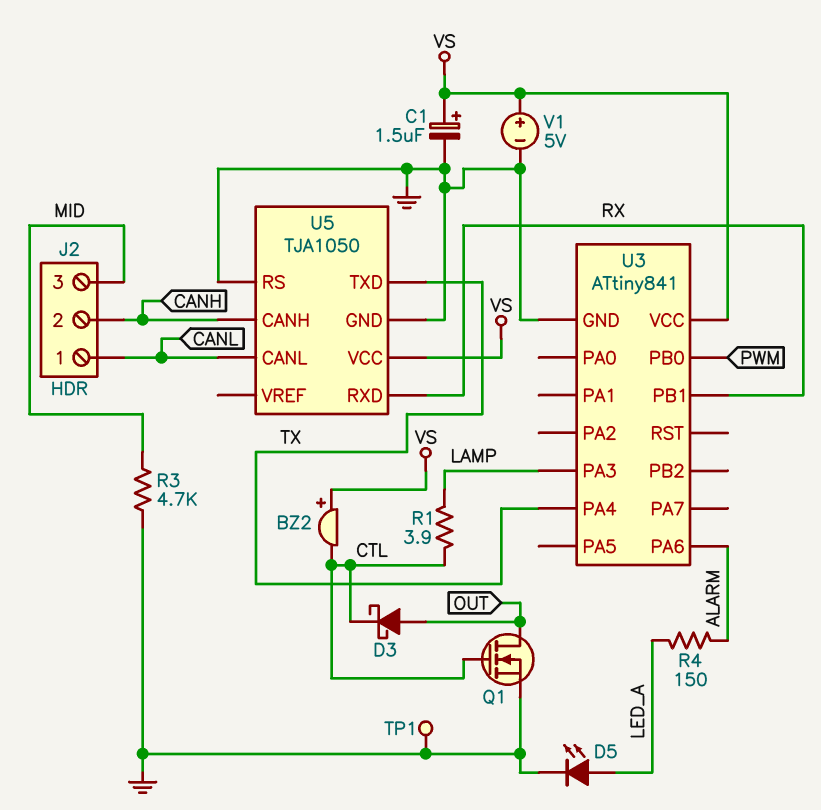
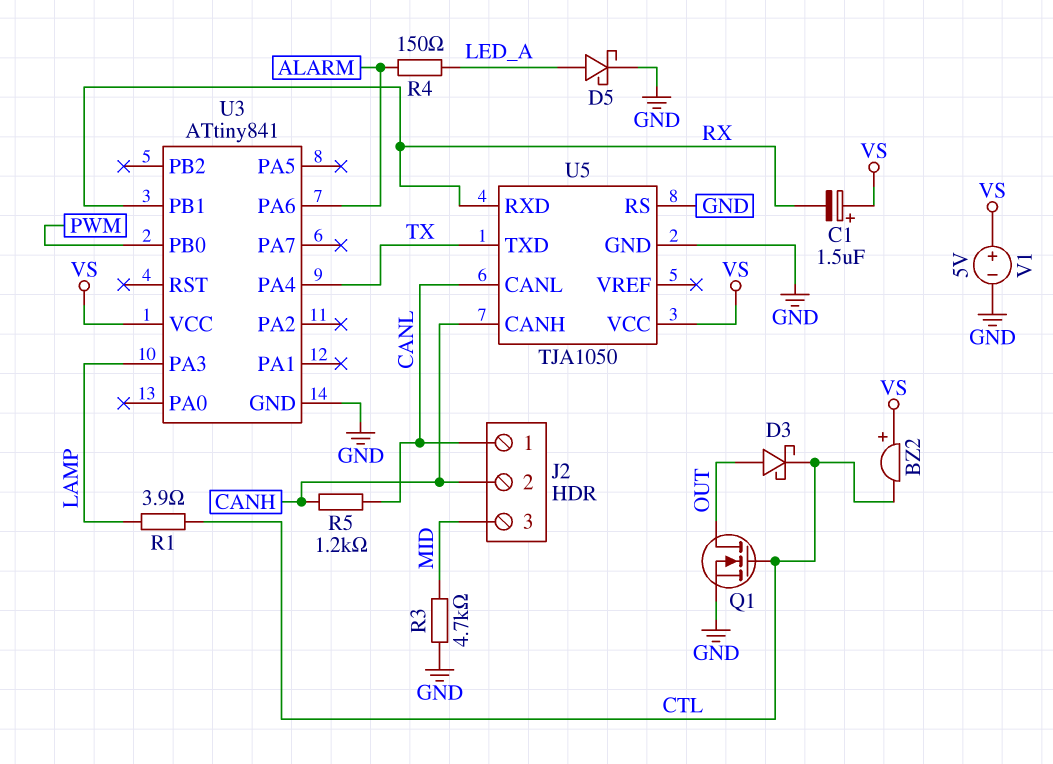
C1: 1.5uF (plus VS, minus GND) -> 1.5uF (plus VS, minus RX)
D5: LED (A LED_A, K GND) -> schottky (A LED_A, K GND)
R5: none -> 1.2k (CANH, CANL)
TP1: test point (GND) -> none

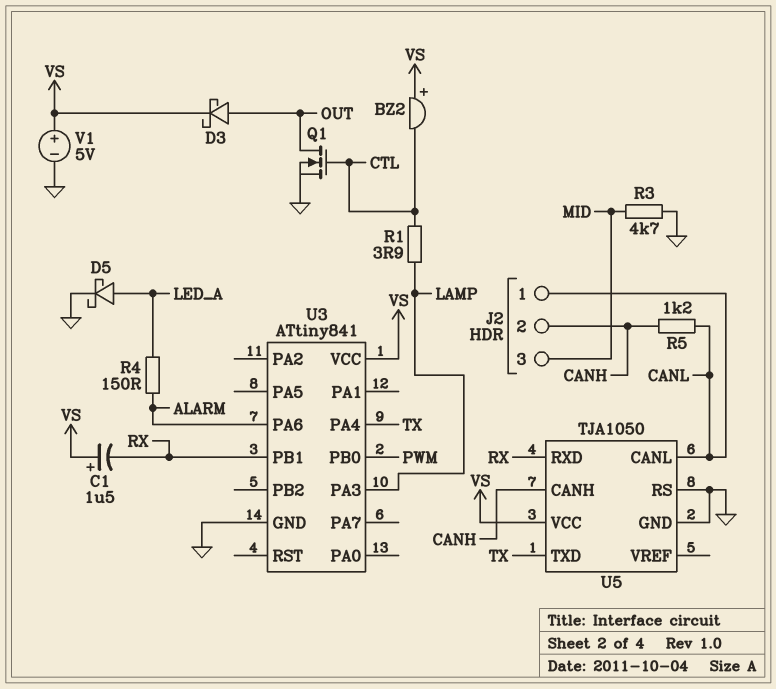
D3: schottky (A OUT, K CTL) -> schottky (A OUT, K VS)

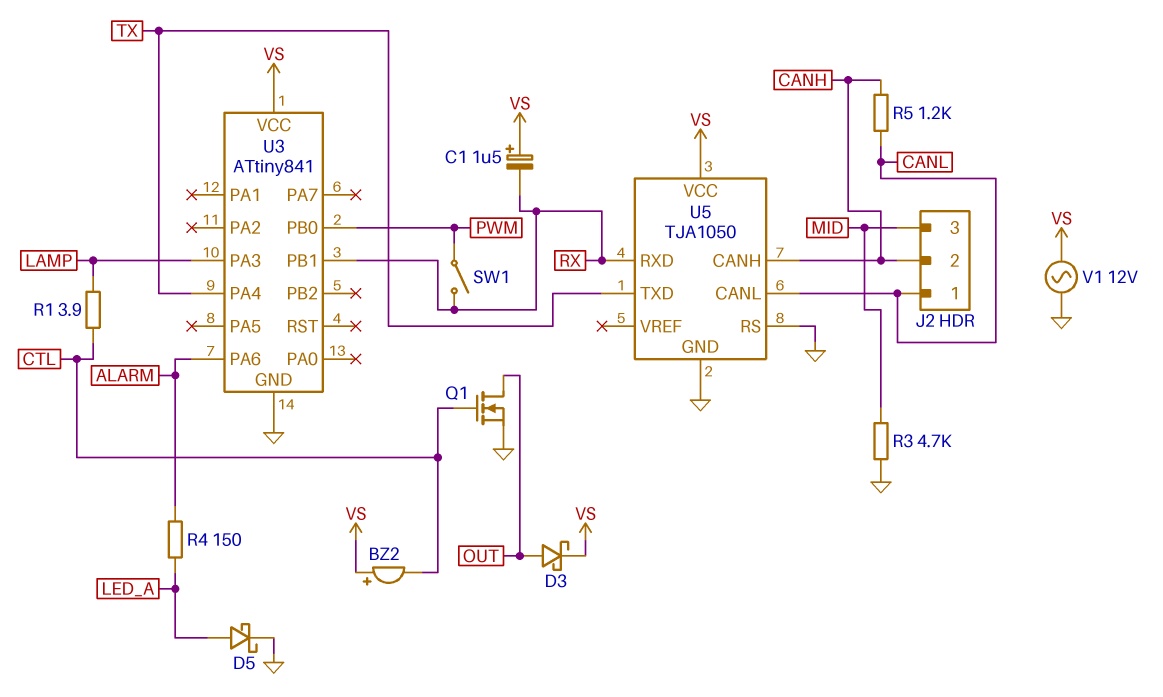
SW1: none -> switch (PWM, RX)
V1: 5V (plus VS, minus GND) -> AC 12V (GND, VS)

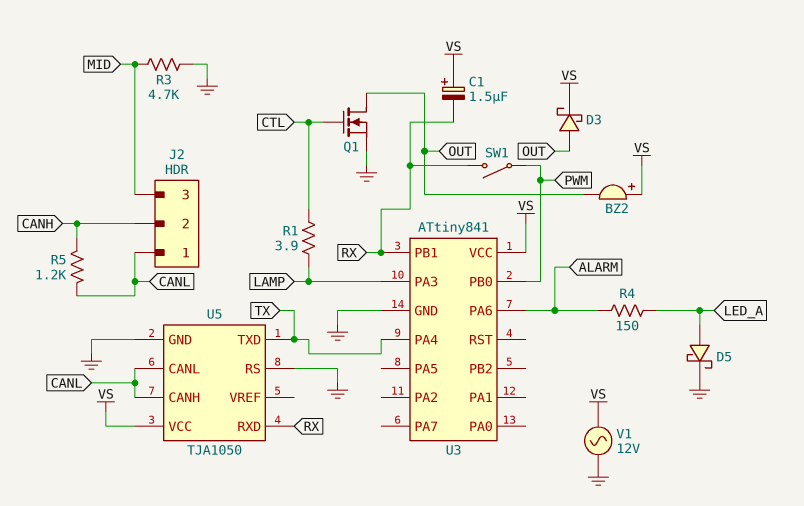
BZ2: buzzer (plus VS, minus CTL) -> buzzer (plus VS, minus OUT)
U5 pin CANH: CANH -> CANL

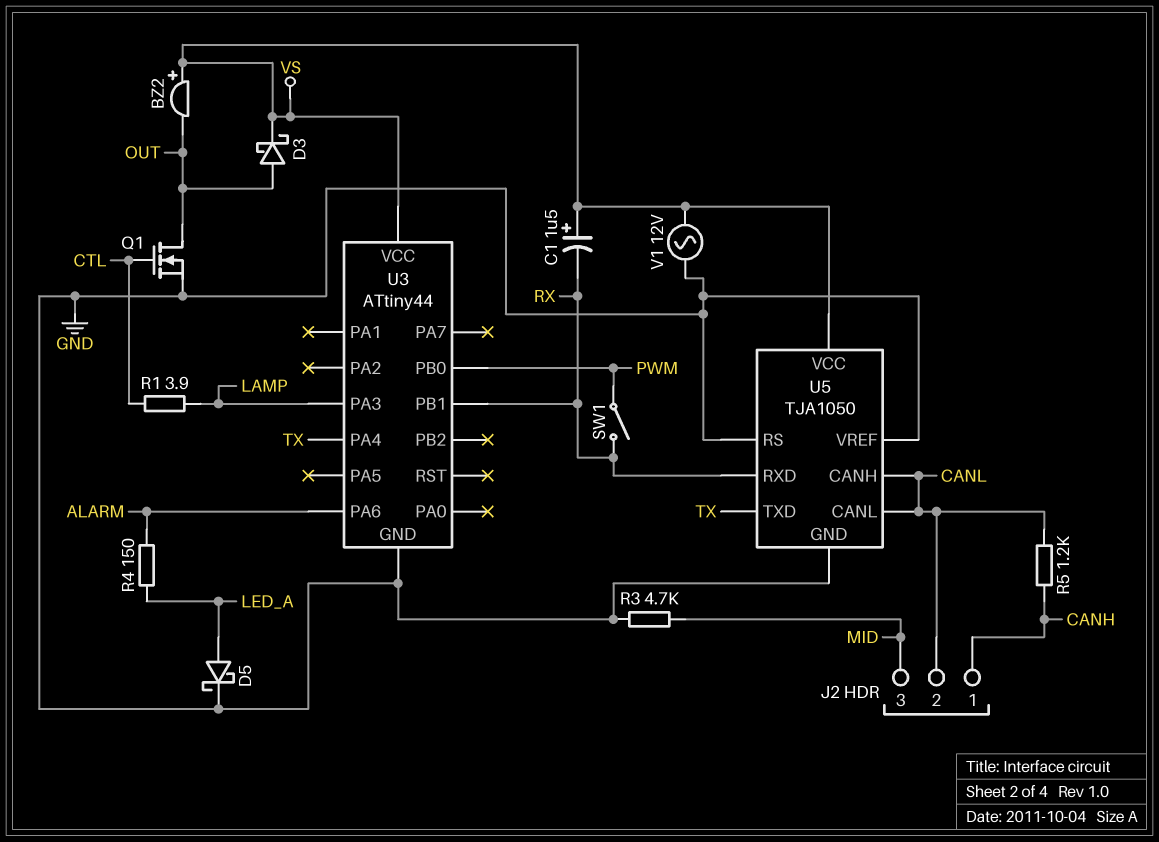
J2 pin 1: CANL -> CANH
J2 pin 2: CANH -> CANL
U3: ATtiny841 -> ATtiny44
U5 pin VREF: none -> GND

